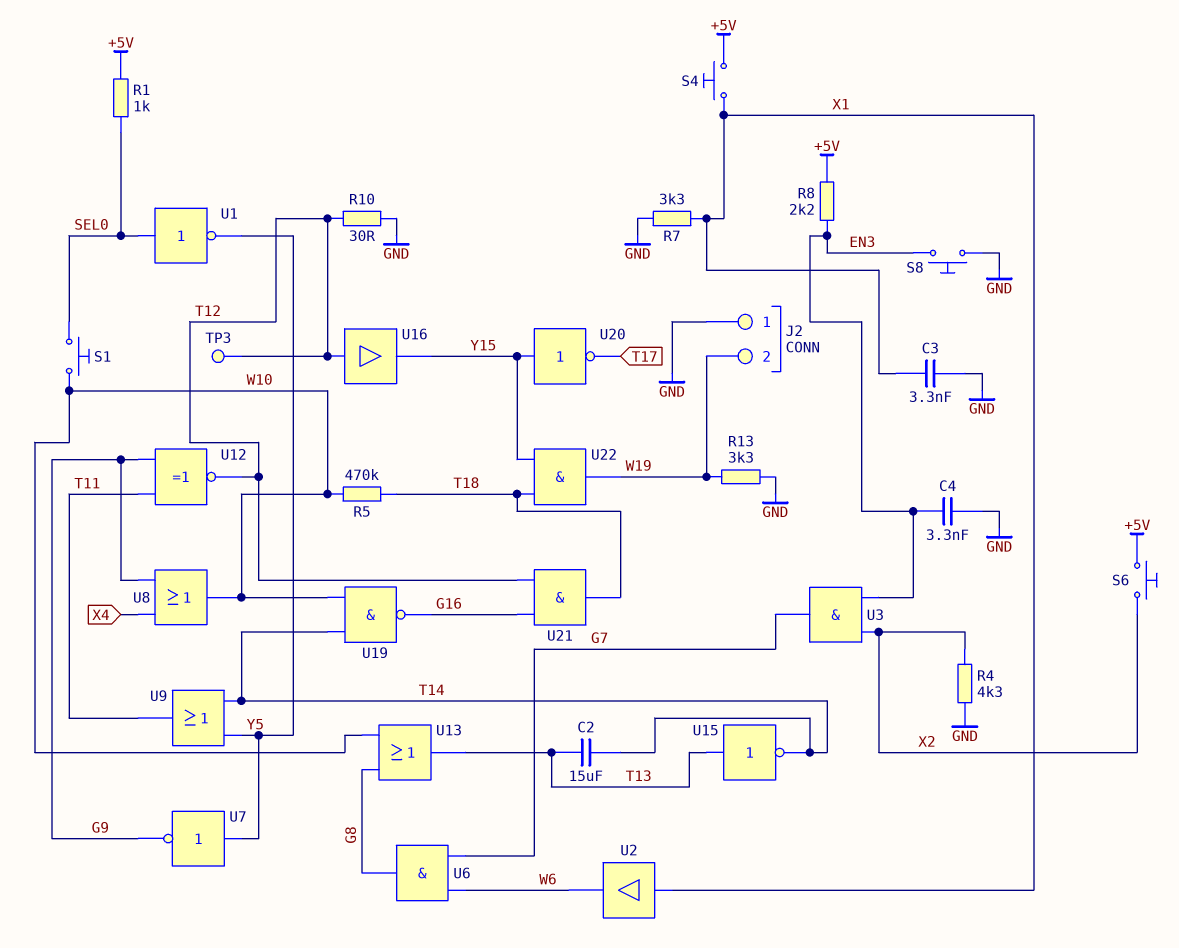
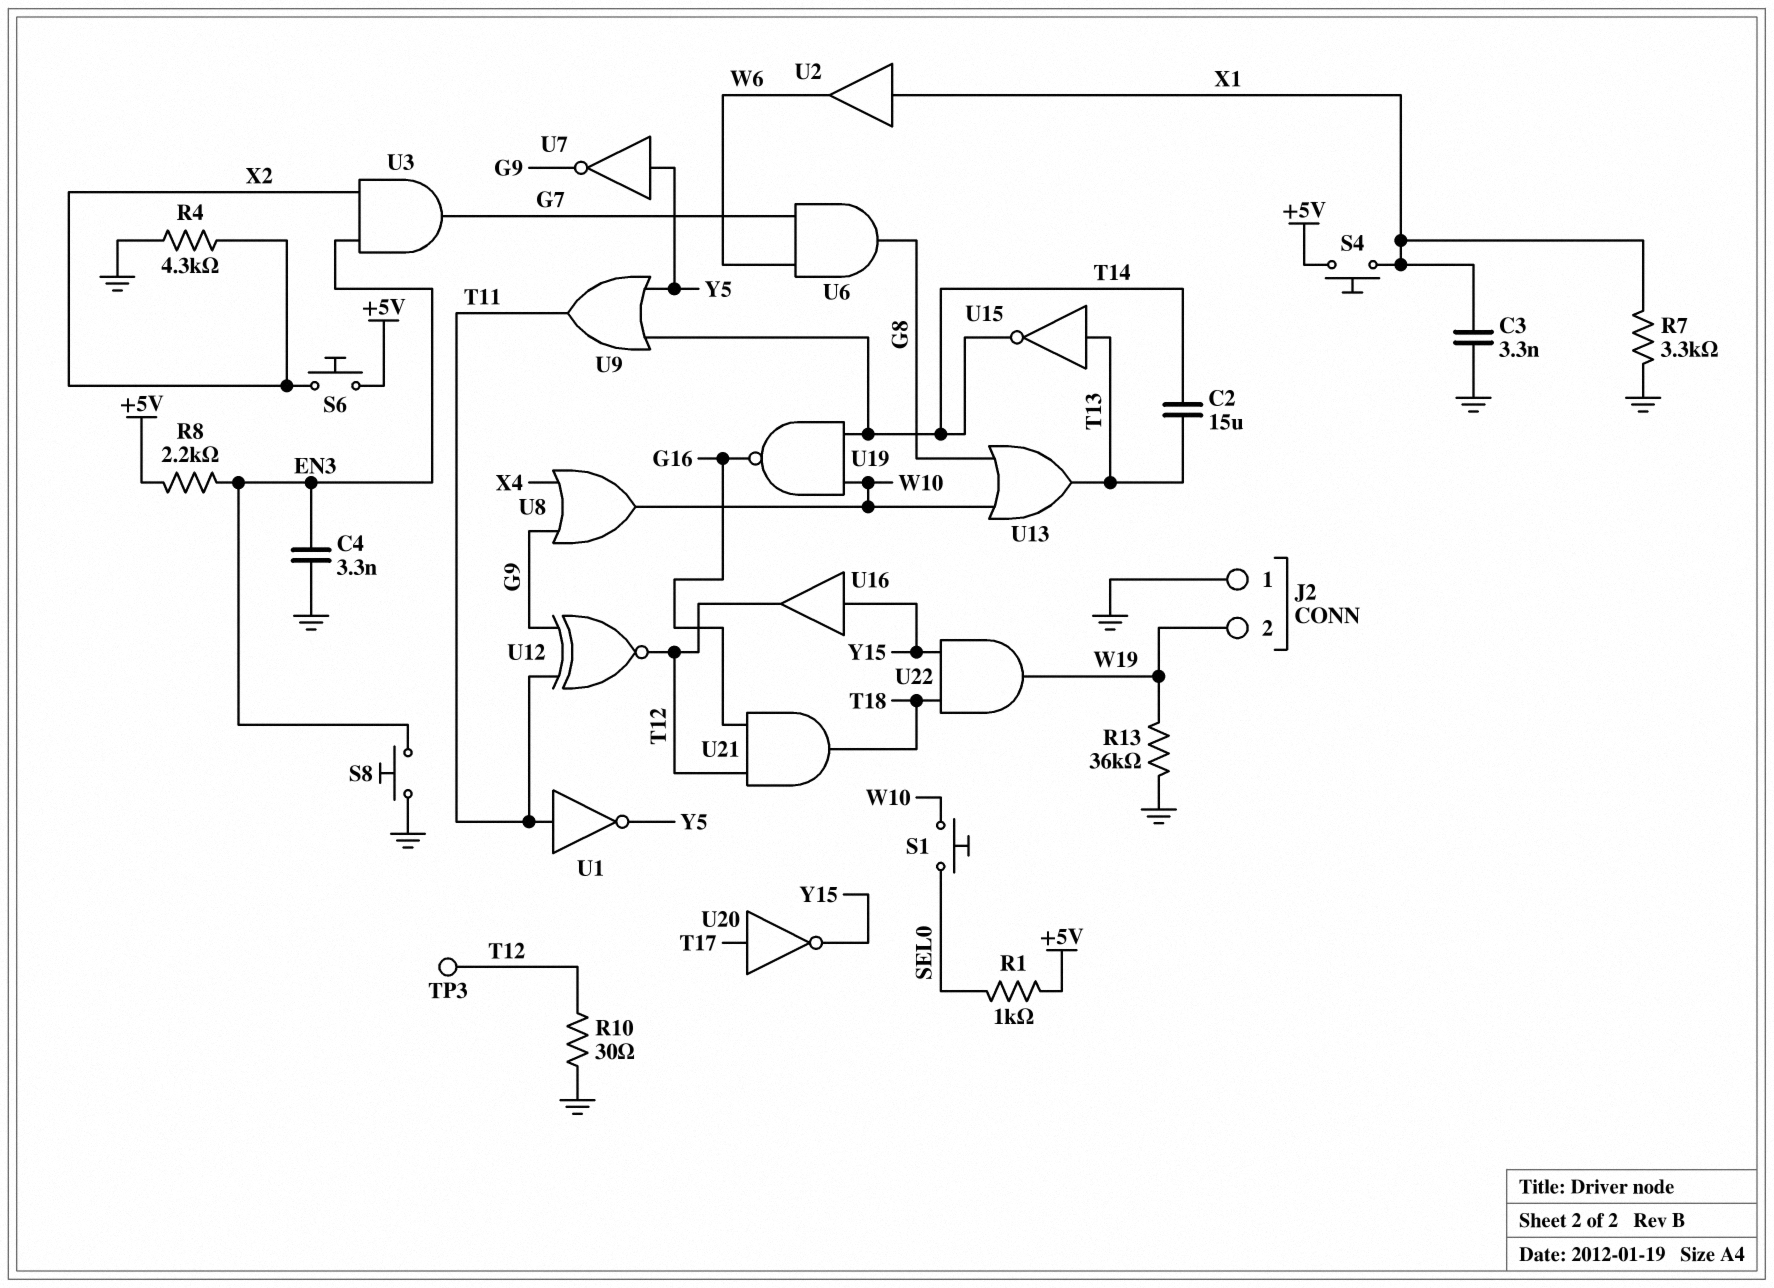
R5: 470k (T18, W10) -> none
R13: 3.3k (GND, W19) -> 36k (GND, W19)
U1: NOT (in SEL0, out Y5) -> NOT (in T11, out Y5)
U16: buffer (in T12, out Y15) -> buffer (in Y15, out T12)
U20: NOT (in Y15, out T17) -> NOT (in T17, out Y15)

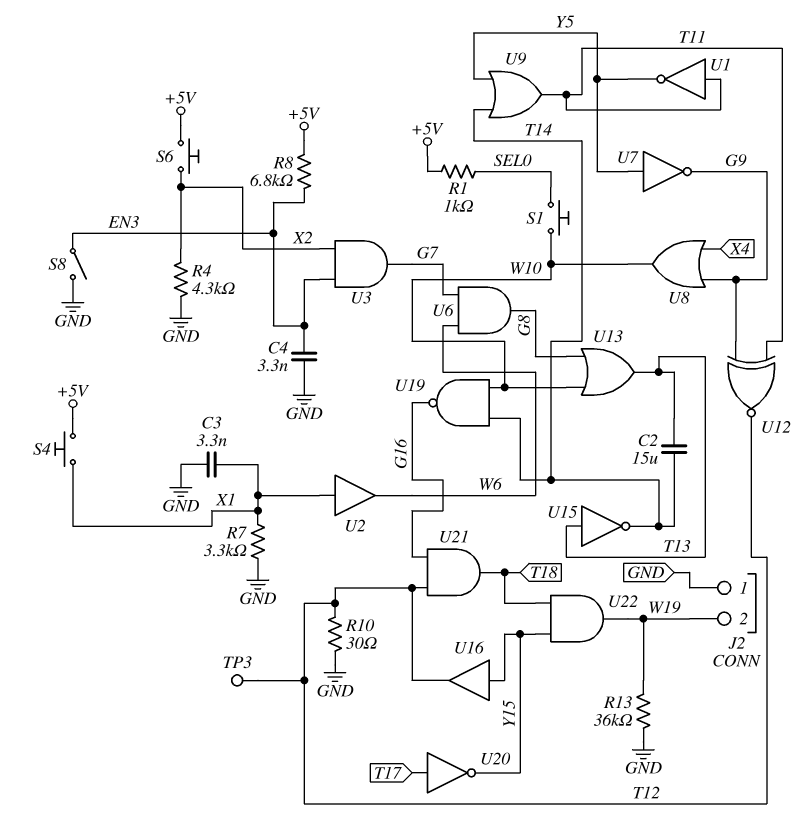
R8: 2.2k (+5V, EN3) -> 6.8k (+5V, EN3)
S8: button (EN3, GND) -> switch (EN3, GND)

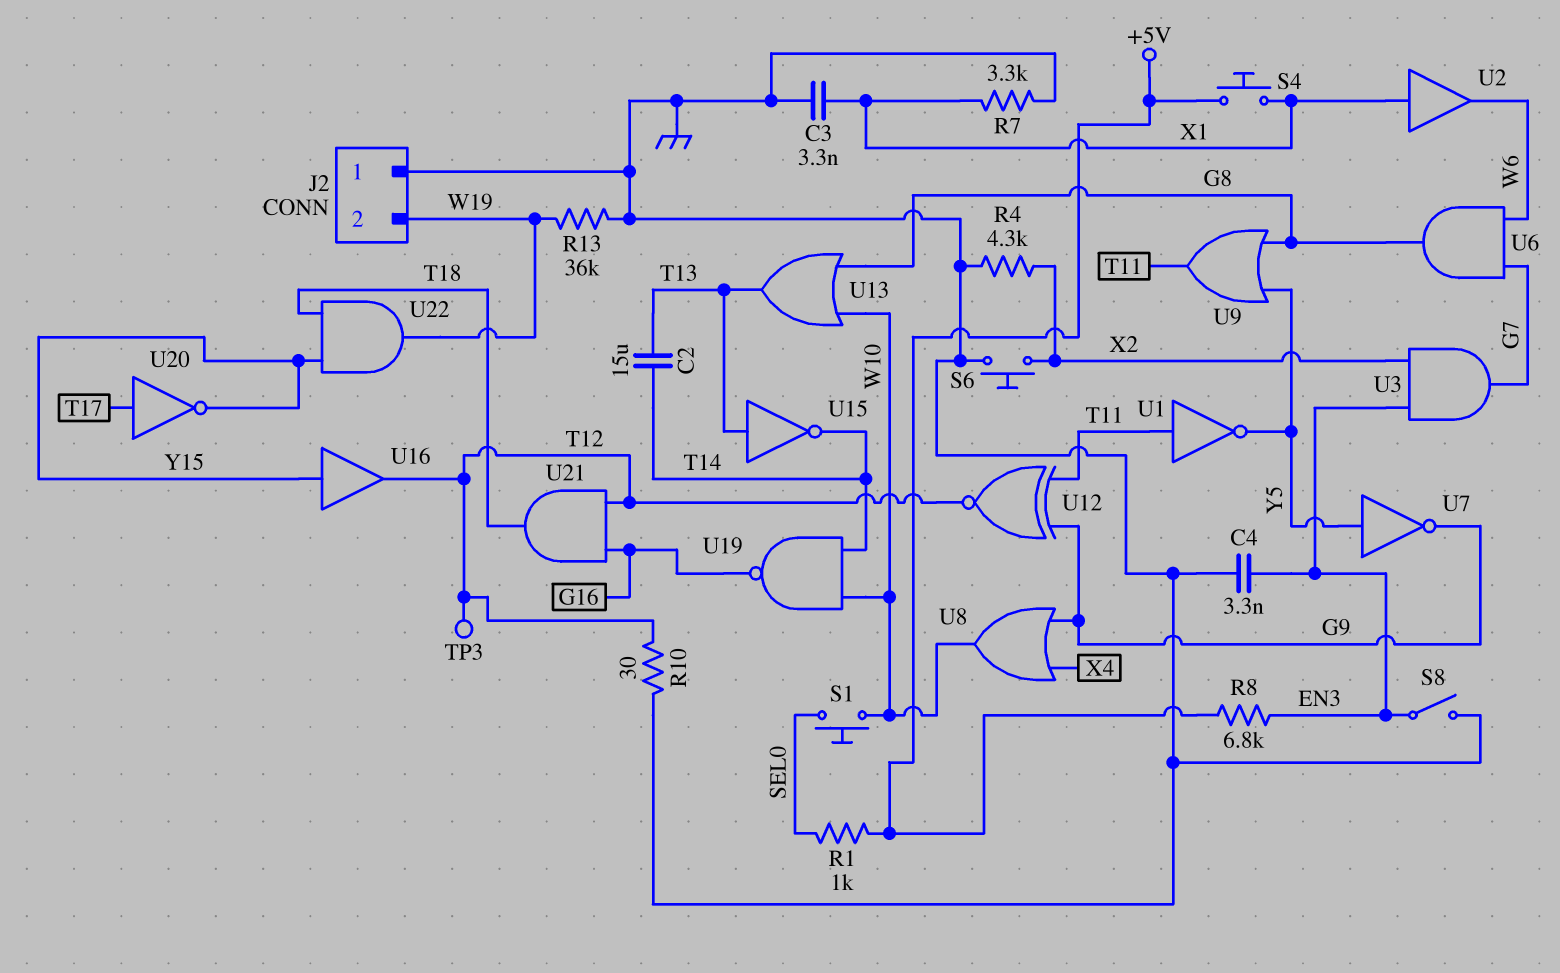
S6: button (+5V, X2) -> button (GND, X2)
U9: OR (in T14, in Y5, out T11) -> OR (in G8, in Y5, out T11)

